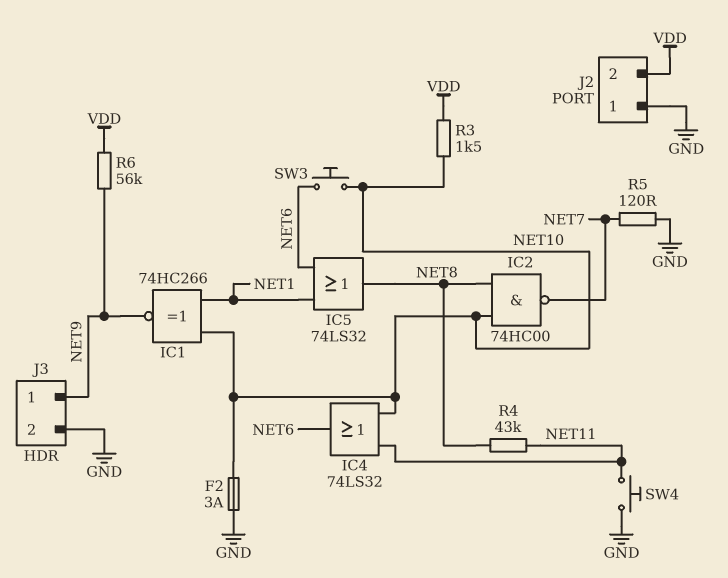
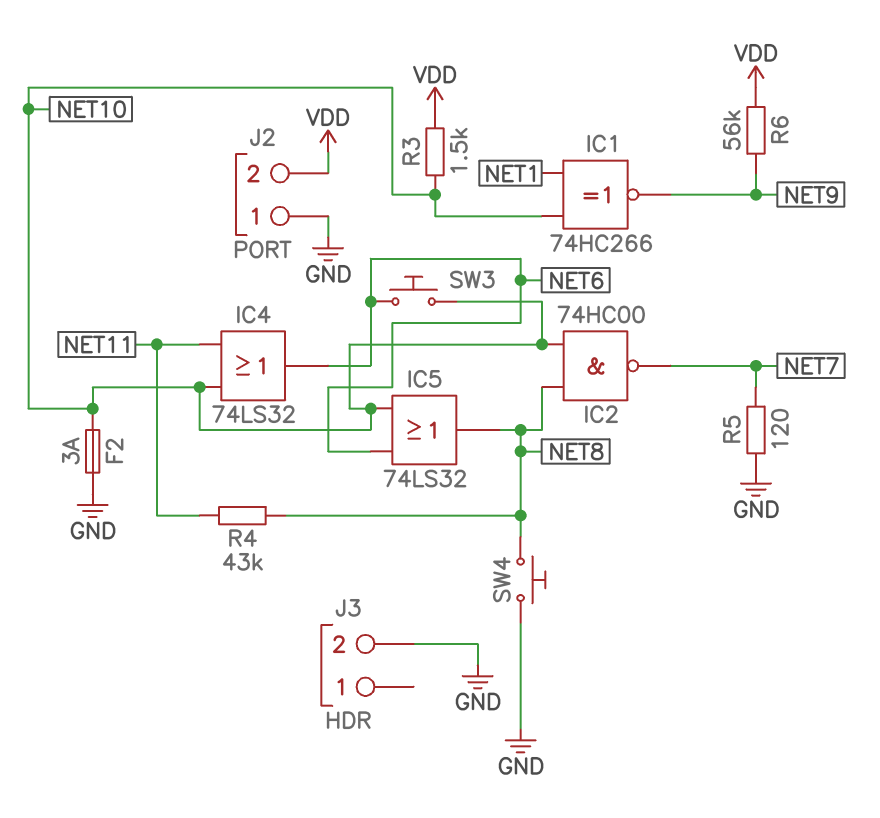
IC5: OR 74LS32 (in NET1, in NET6, out NET8) -> OR 74LS32 (in NET6, in NET10, out NET8)
J3 pin 1: NET9 -> none
SW4: button (GND, NET11) -> button (GND, NET8)

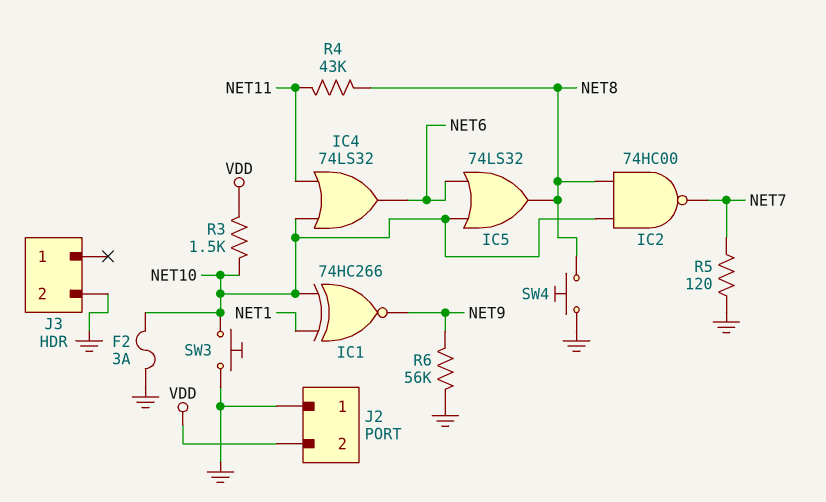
R6: 56k (NET9, VDD) -> 56k (GND, NET9)
SW3: button (NET6, NET10) -> button (GND, NET10)

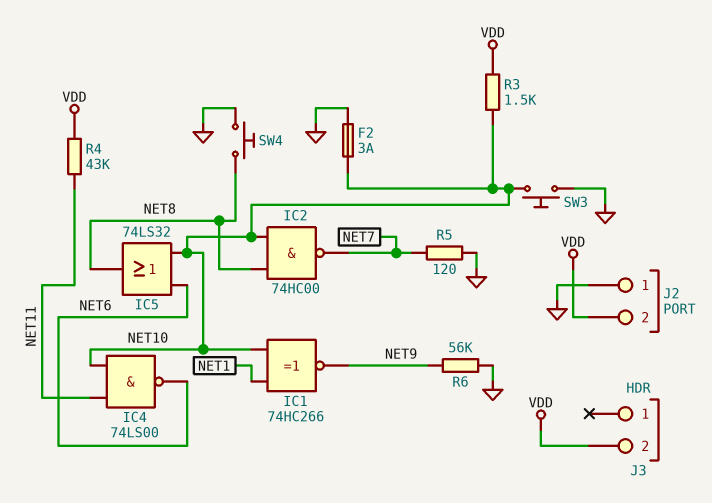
IC4: OR 74LS32 (in NET10, in NET11, out NET6) -> NAND 74LS00 (in NET10, in NET11, out NET6)
J3 pin 2: GND -> VDD
R4: 43k (NET8, NET11) -> 43k (NET11, VDD)

